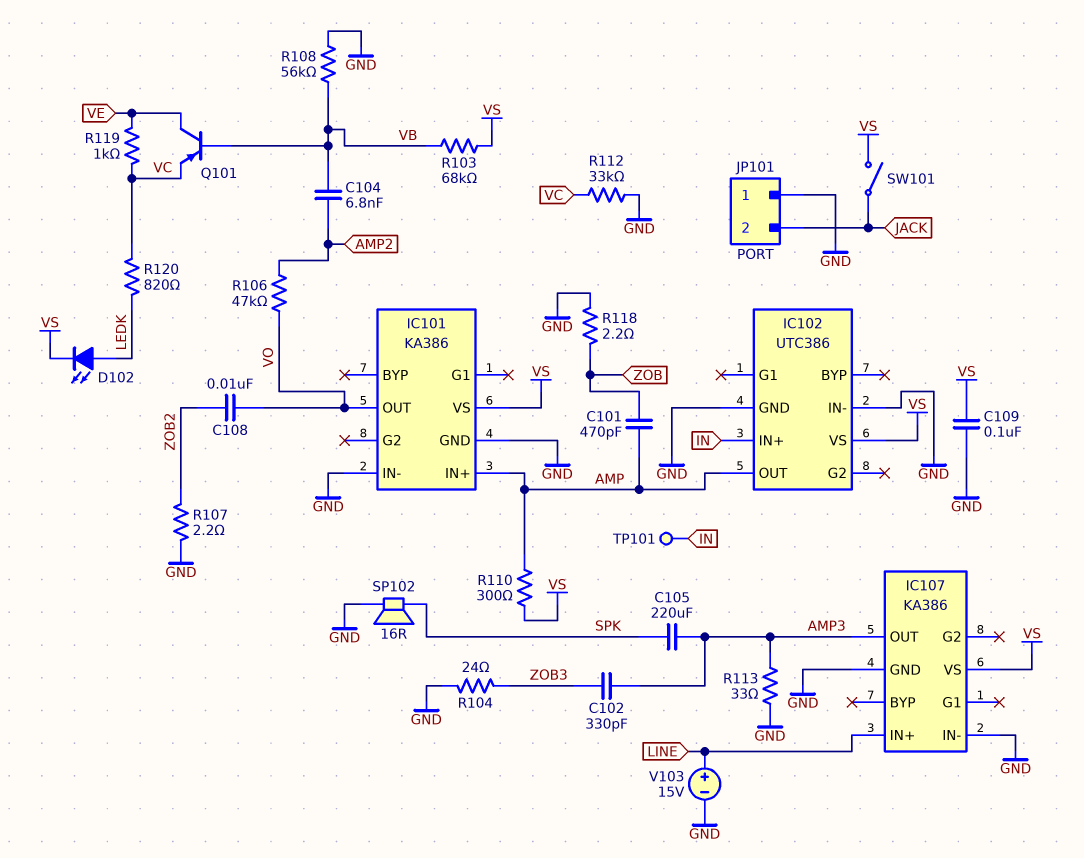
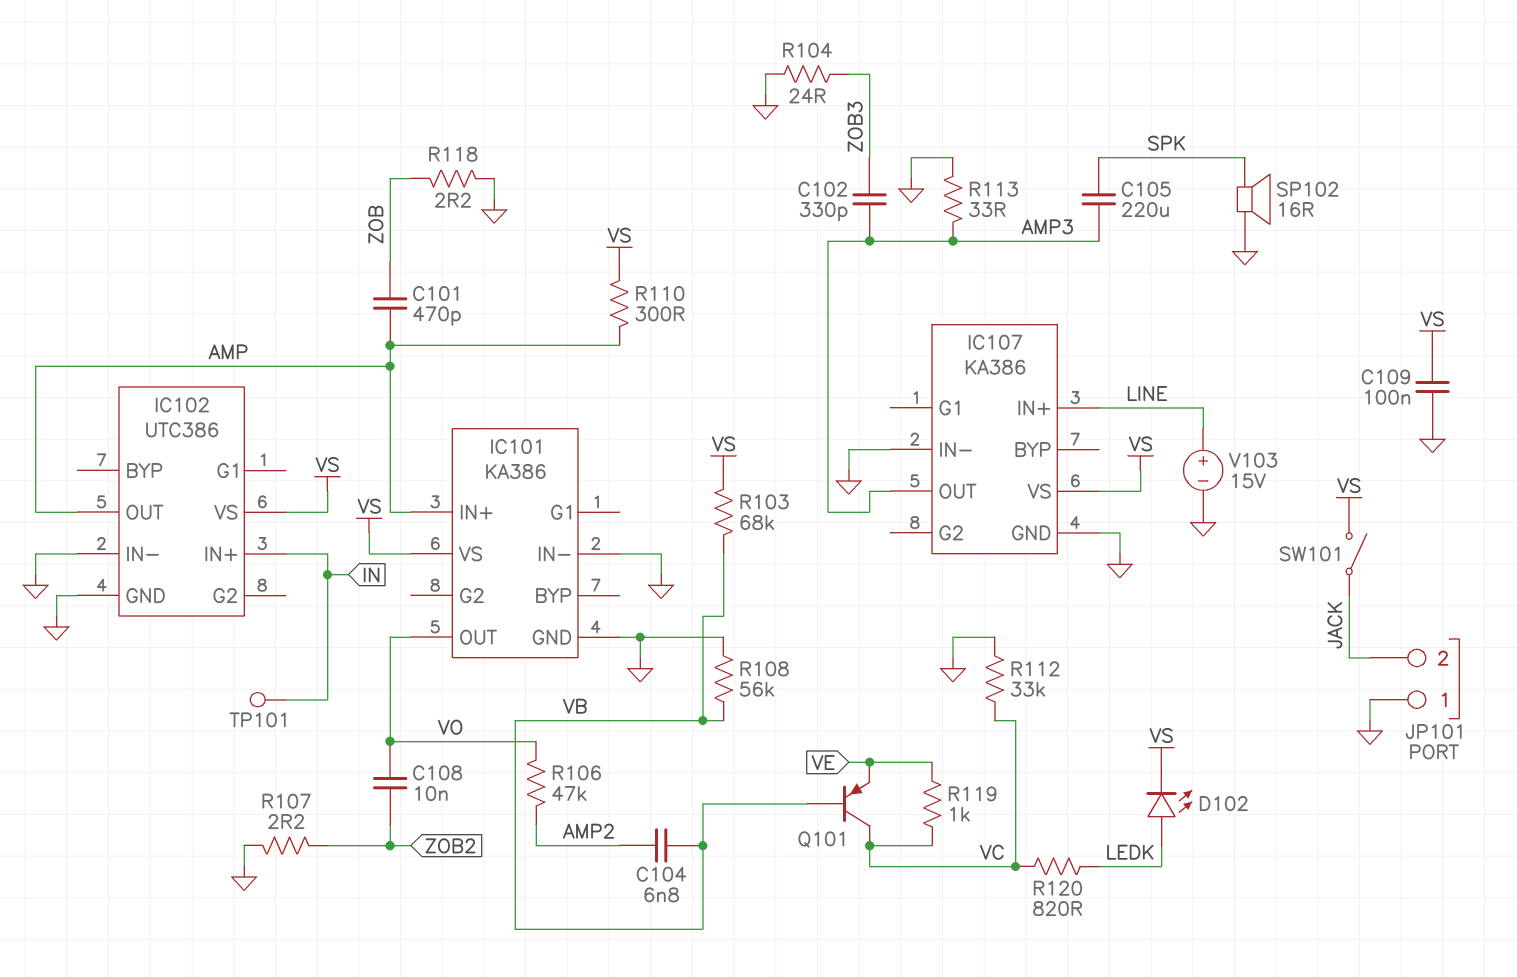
Q101: PNP (B VB, C VE, E VC) -> PNP (B VB, C VC, E VE)

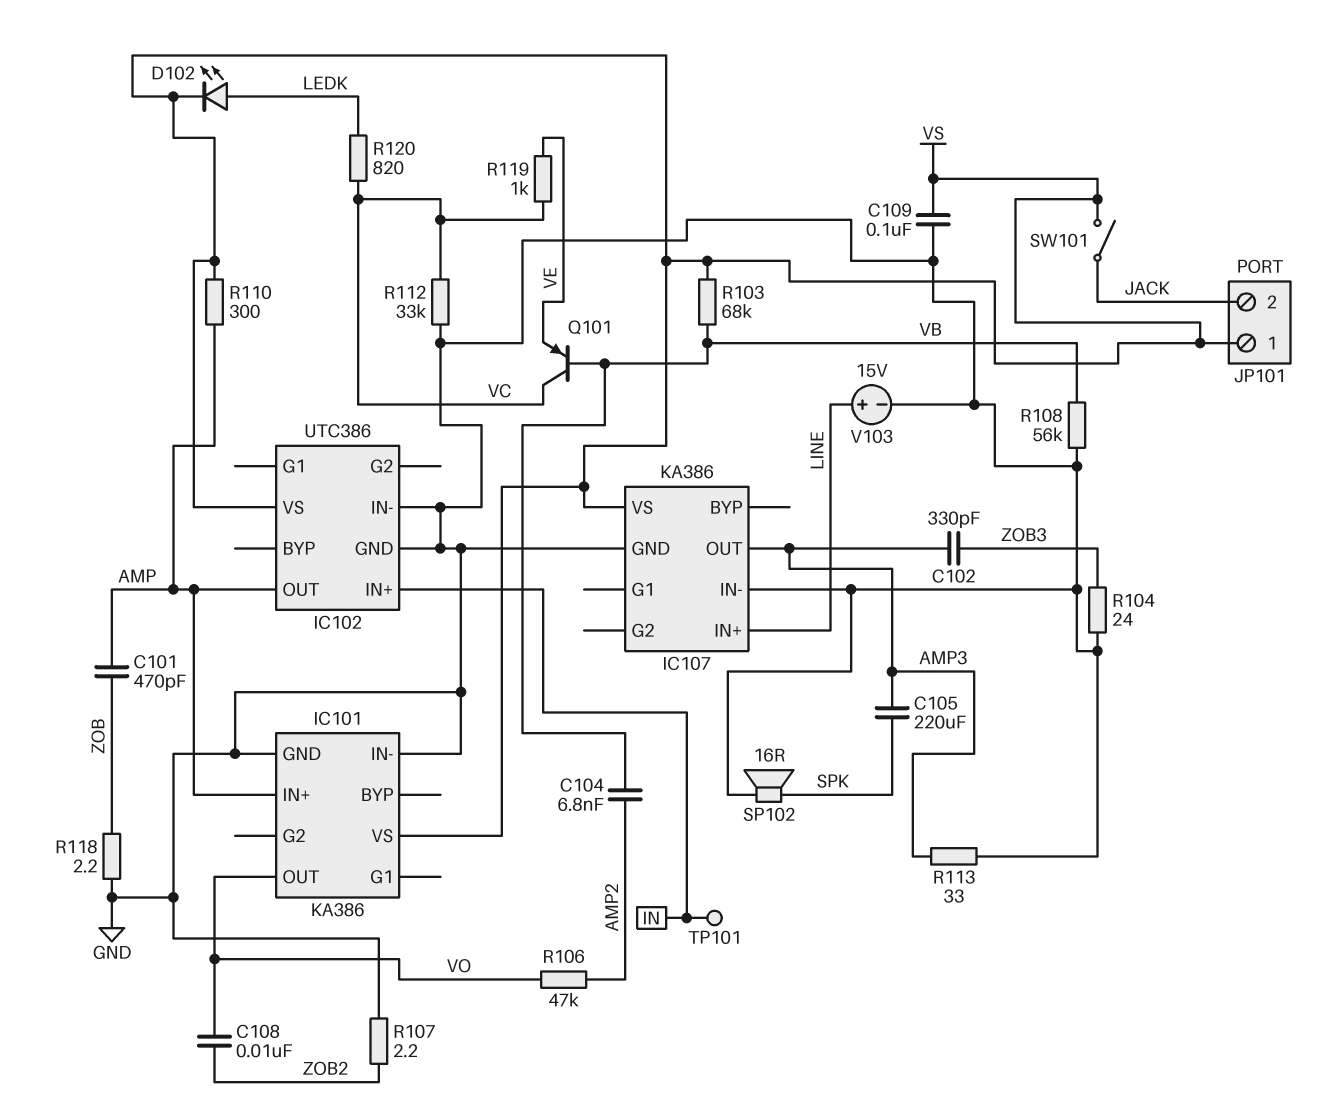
JP101 pin 1: GND -> VS

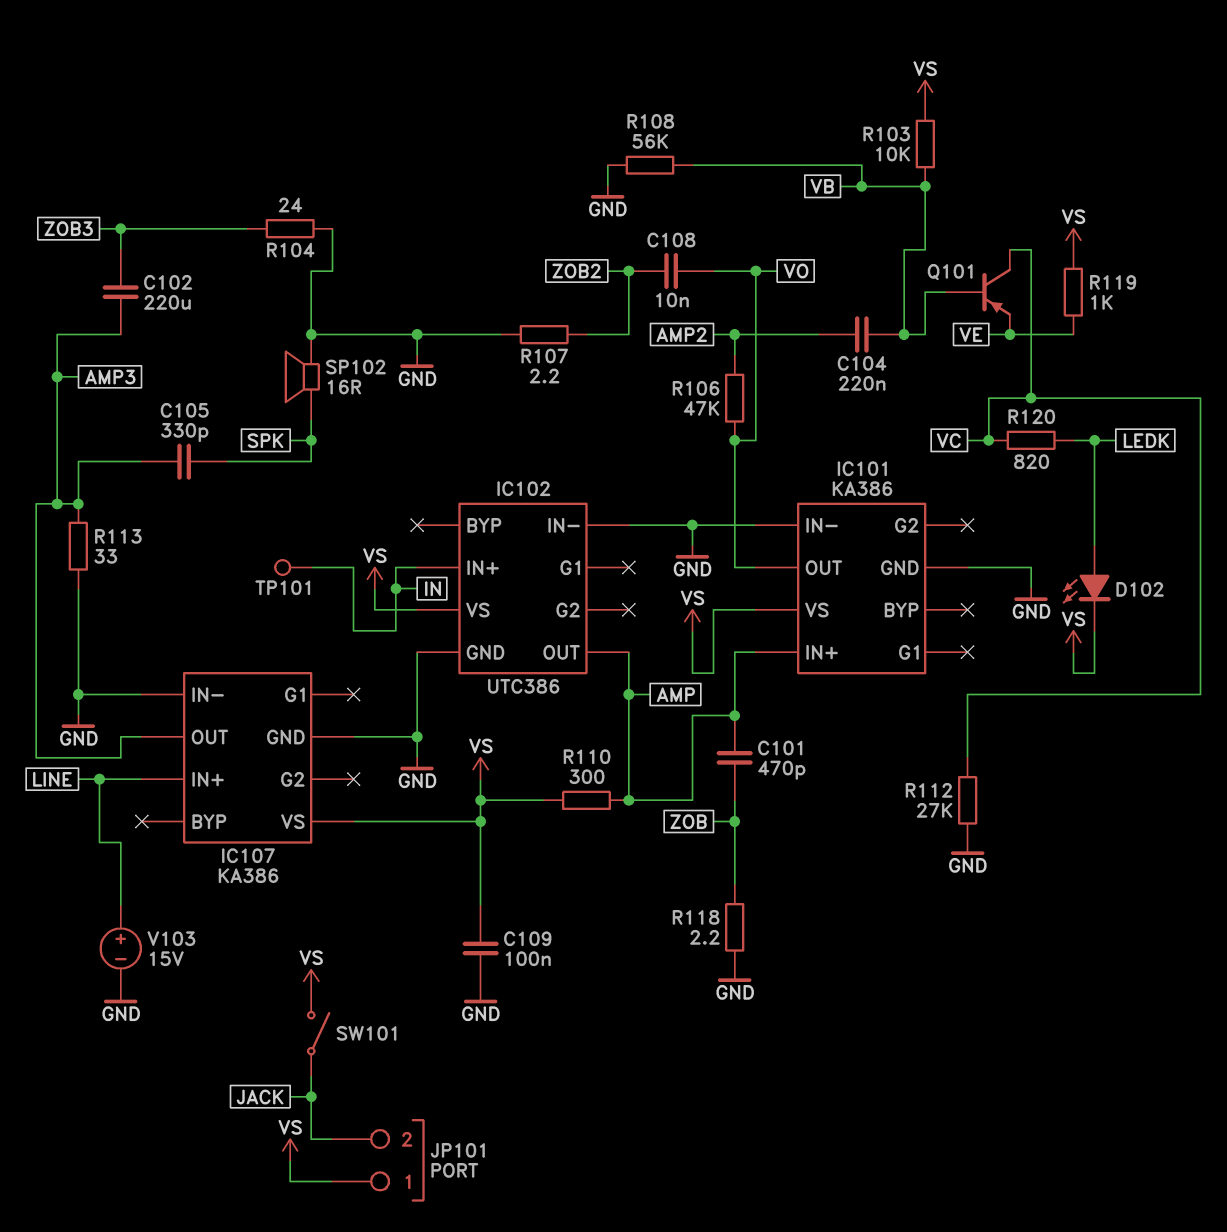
C102: 330pF (AMP3, ZOB3) -> 220uF (AMP3, ZOB3)
C104: 6.8nF (AMP2, VB) -> 220nF (AMP2, VB)
C105: 220uF (AMP3, SPK) -> 330pF (AMP3, SPK)
R103: 68k (VB, VS) -> 10k (VB, VS)
R112: 33k (GND, VC) -> 27k (GND, VC)
R119: 1k (VC, VE) -> 1k (VE, VS)

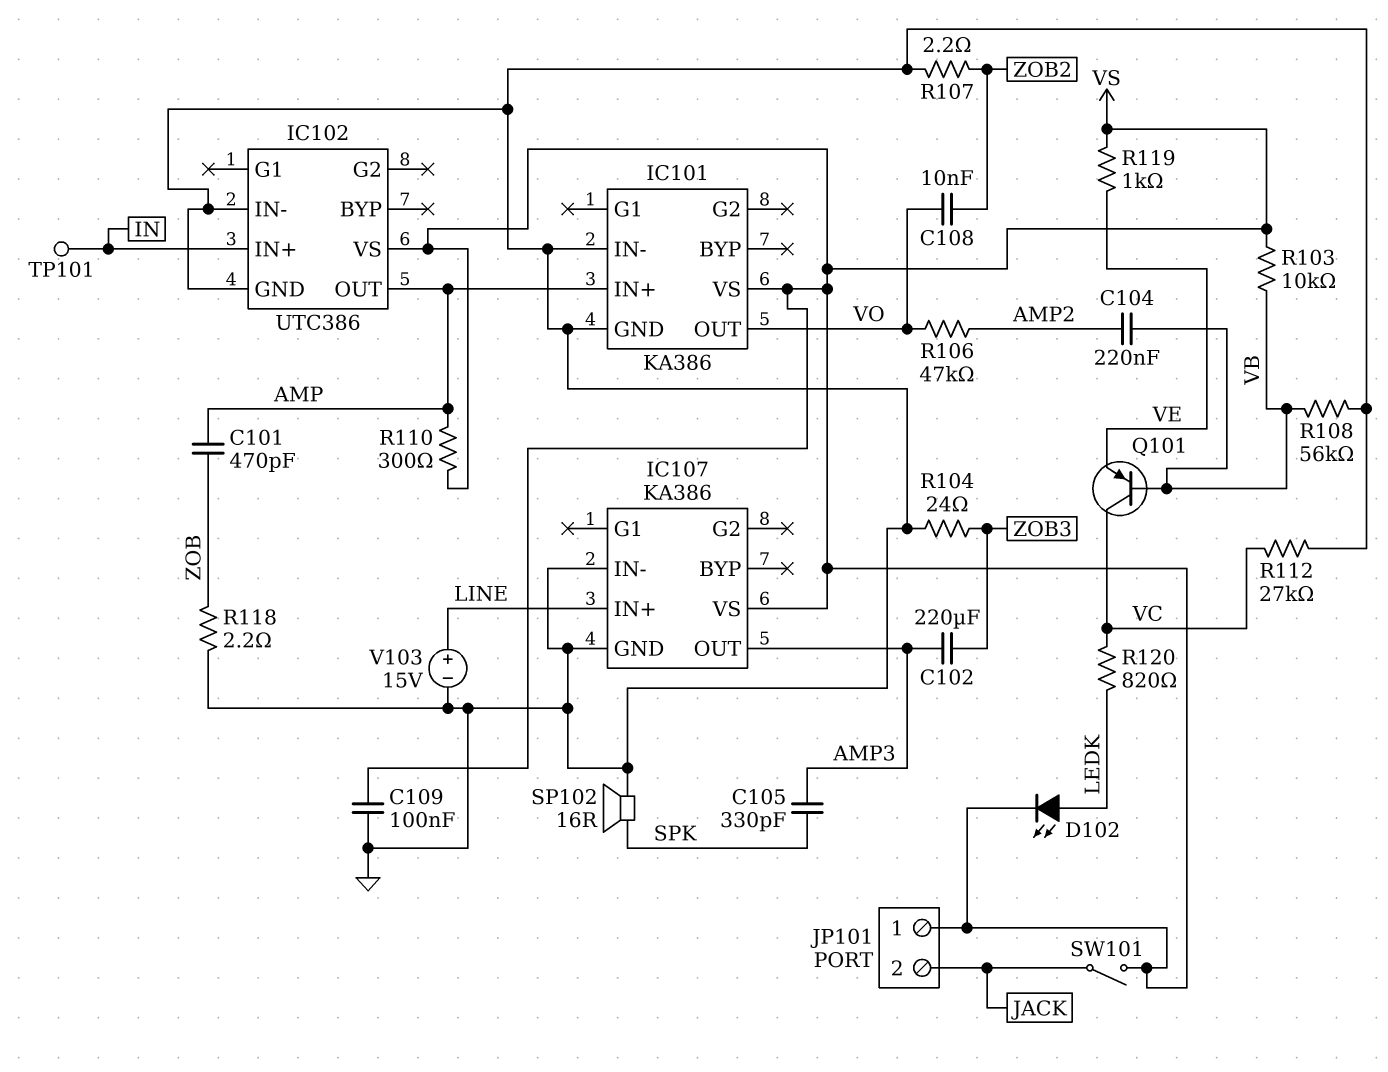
R113: 33 (AMP3, GND) -> none

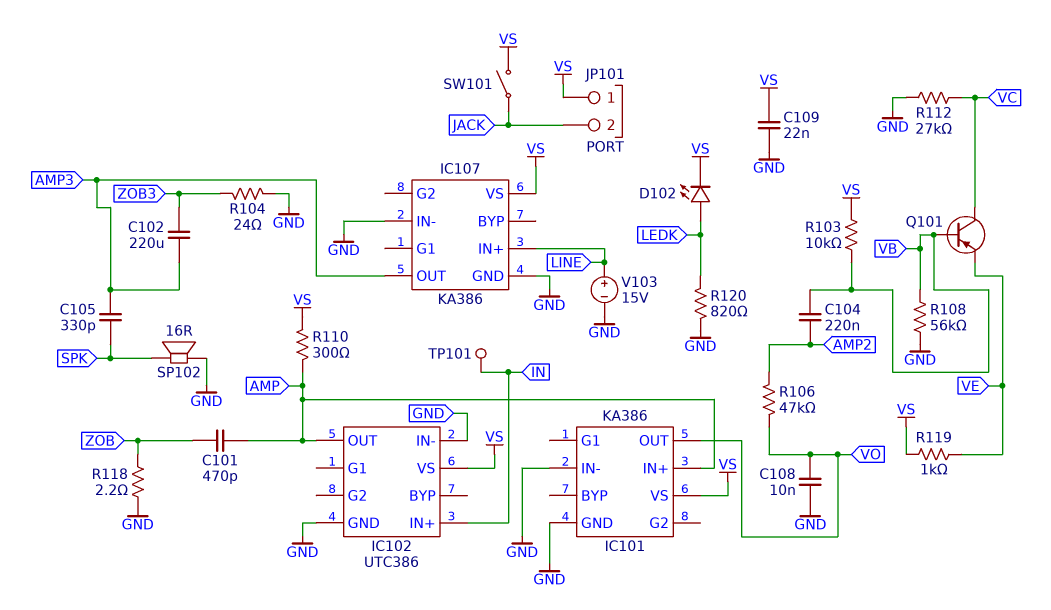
C108: 10nF (VO, ZOB2) -> 10nF (GND, VO)
C109: 100nF (GND, VS) -> 22nF (GND, VS)
R107: 2.2 (GND, ZOB2) -> none
R120: 820 (LEDK, VC) -> 820 (GND, LEDK)

